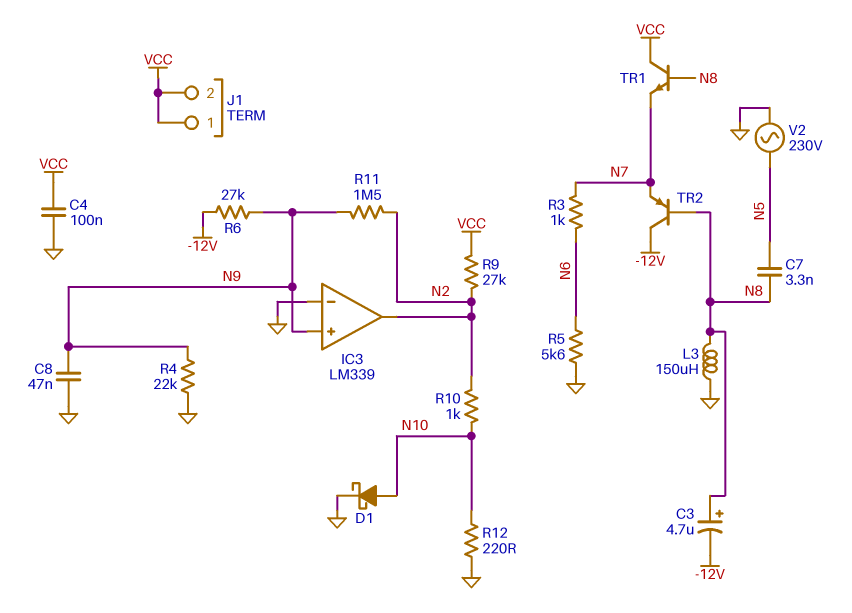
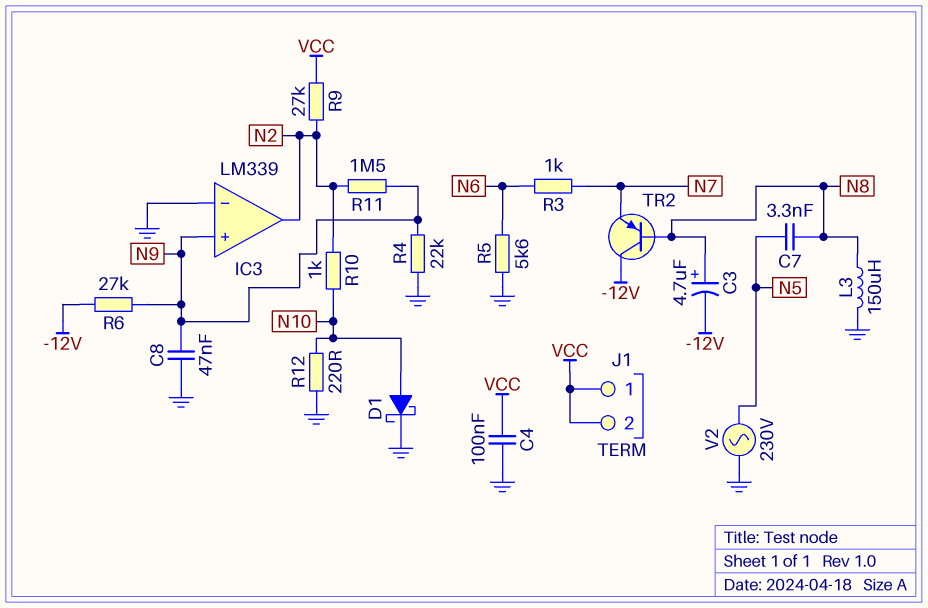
TR1: NPN (B N8, C VCC, E N7) -> none

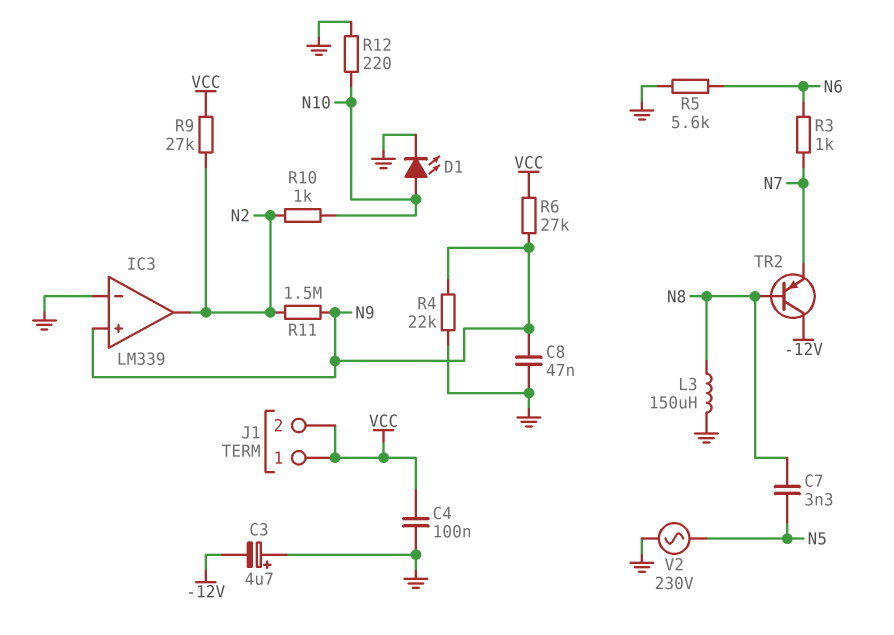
C3: 4.7uF (plus N8, minus -12V) -> 4.7uF (plus GND, minus -12V)
D1: schottky (A N10, K GND) -> LED (A N10, K GND)
R6: 27k (-12V, N9) -> 27k (N9, VCC)

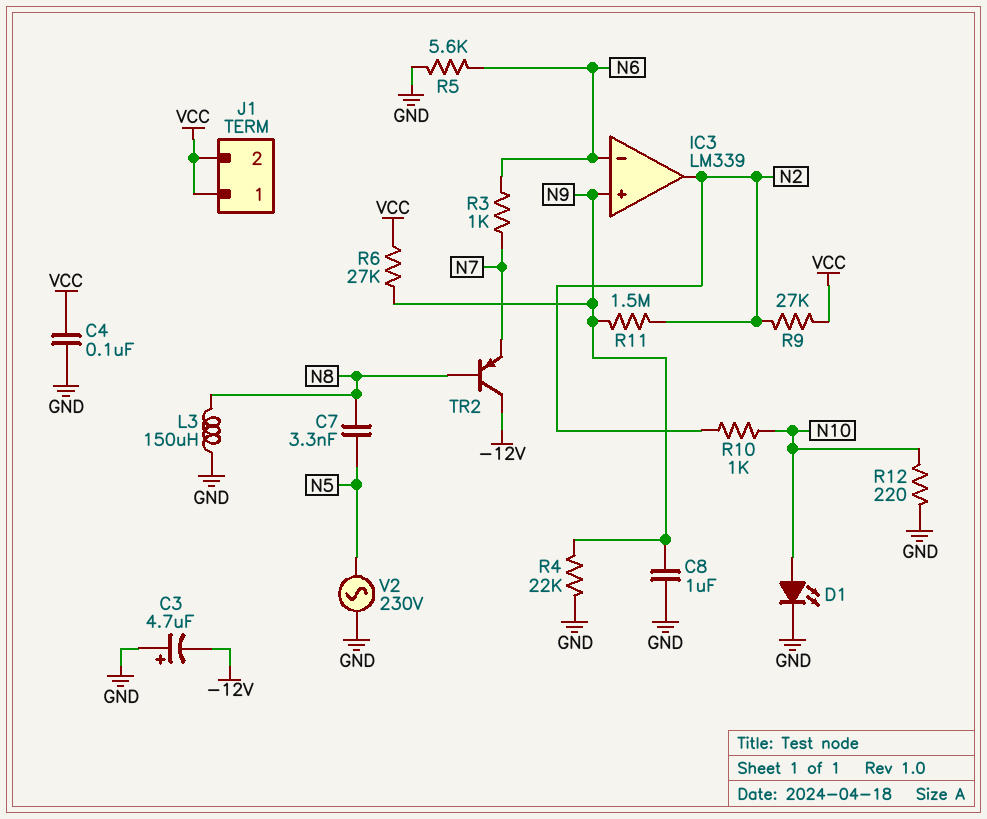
C8: 47nF (GND, N9) -> 1uF (GND, N9)
IC3 pin in-: GND -> N6

